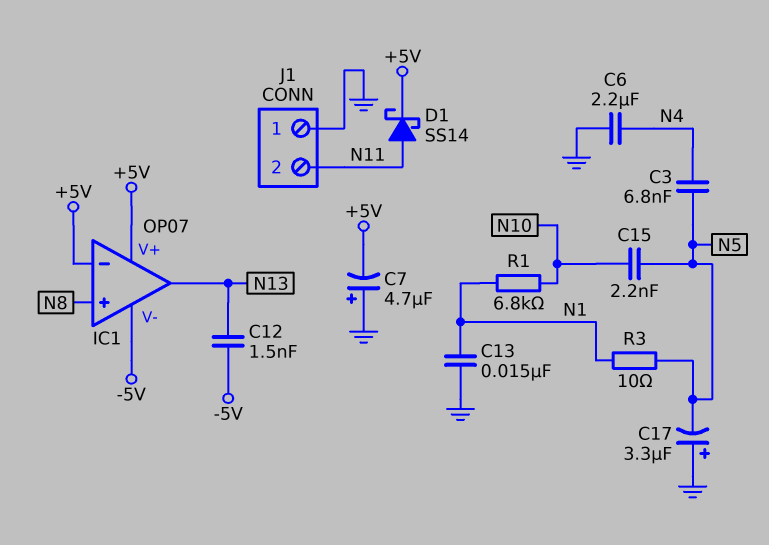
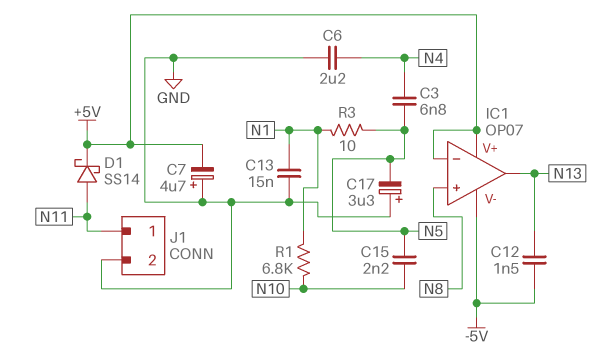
J1 pin 1: GND -> N11
J1 pin 2: N11 -> GND

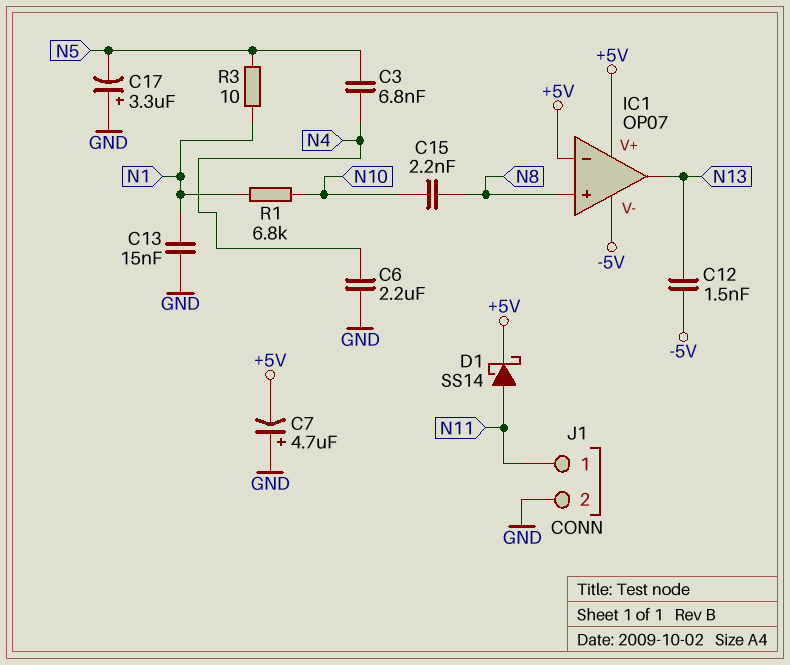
C15: 2.2nF (N5, N10) -> 2.2nF (N8, N10)

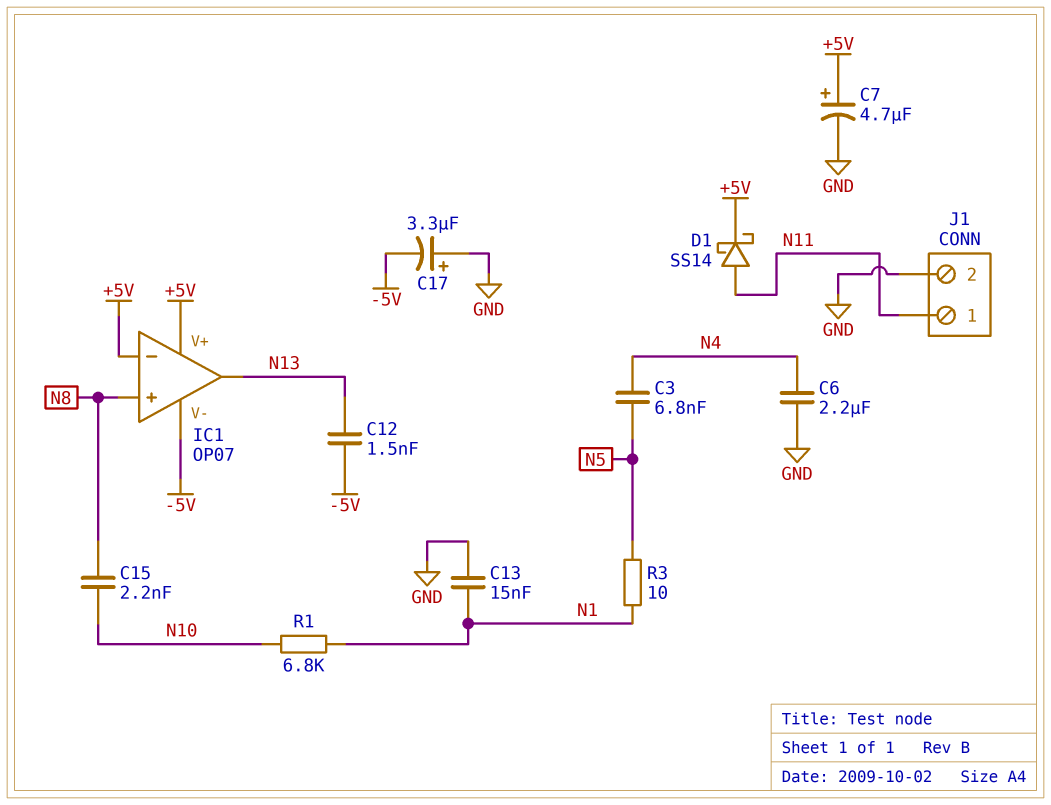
C7: 4.7uF (plus GND, minus +5V) -> 4.7uF (plus +5V, minus GND)
C17: 3.3uF (plus GND, minus N5) -> 3.3uF (plus GND, minus -5V)

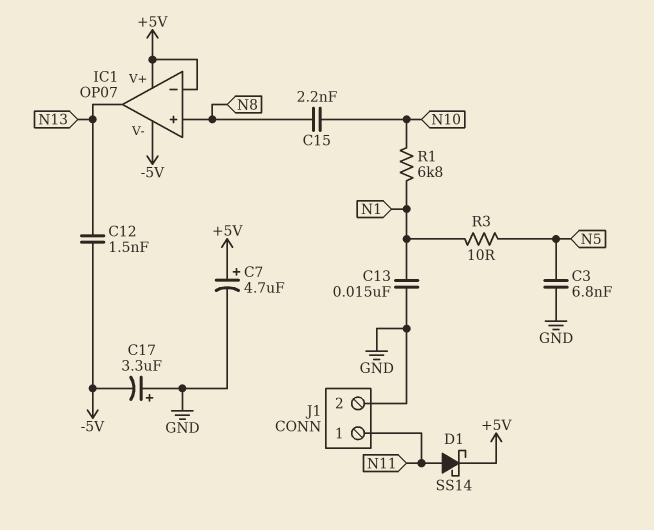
C3: 6.8nF (N4, N5) -> 6.8nF (GND, N5)
C6: 2.2uF (GND, N4) -> none

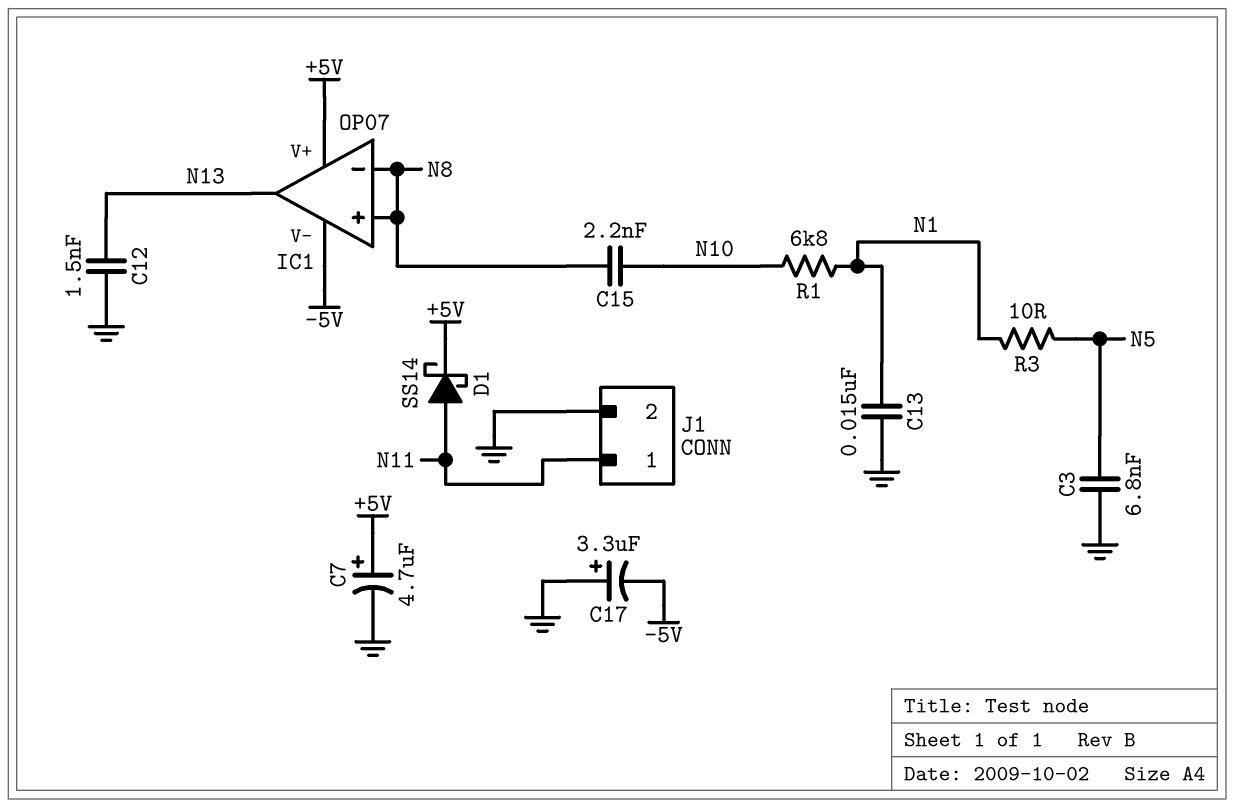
C12: 1.5nF (-5V, N13) -> 1.5nF (GND, N13)
IC1 pin in-: +5V -> N8

